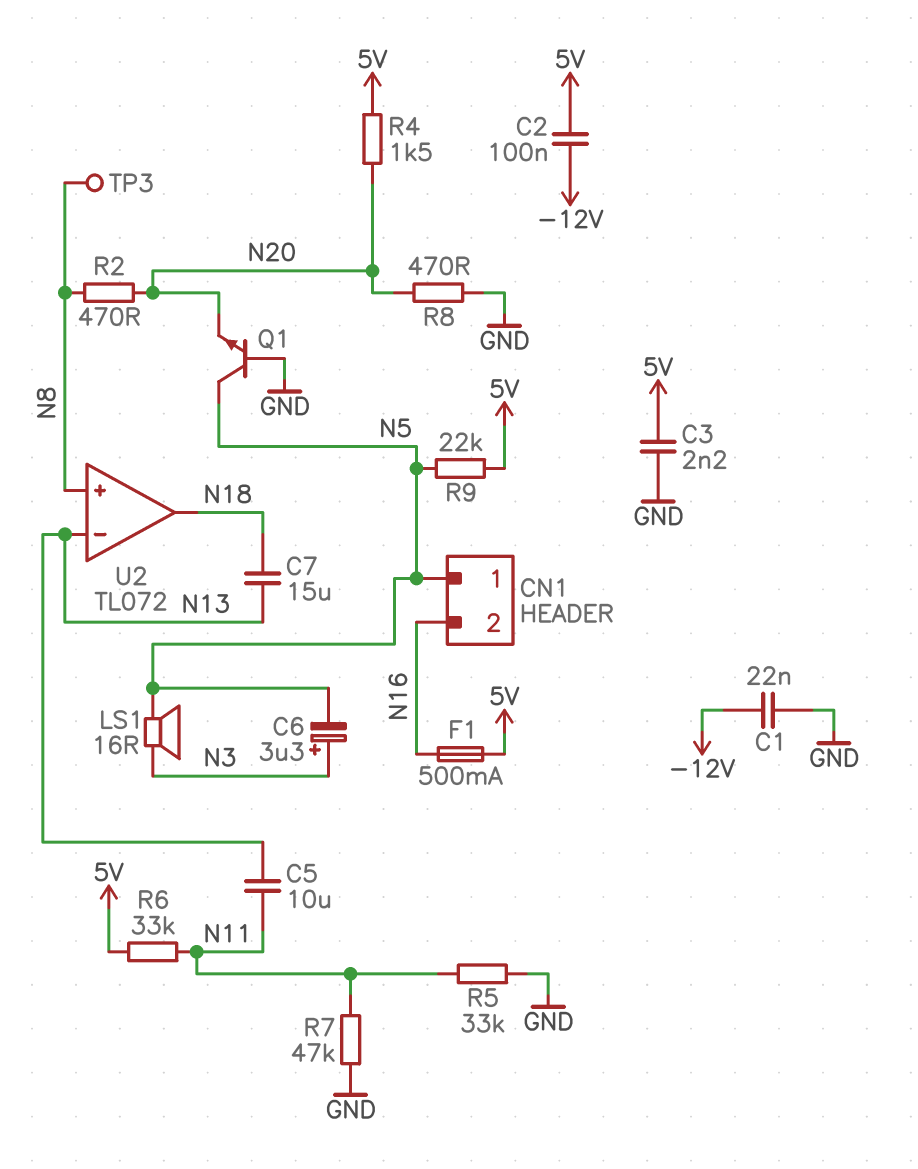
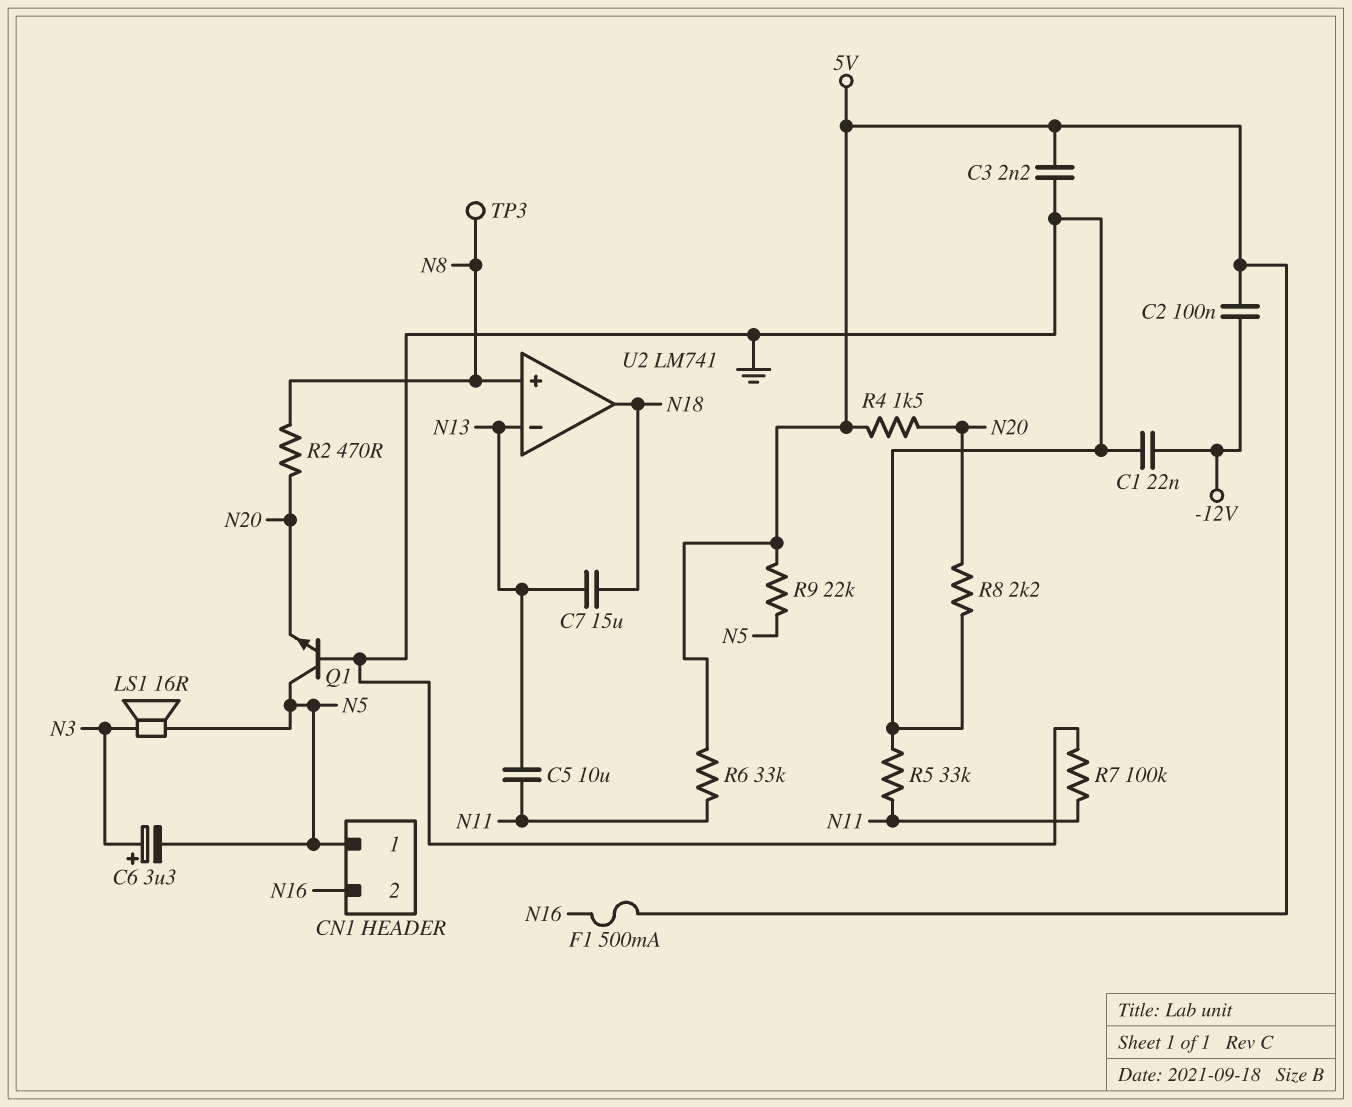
R7: 47k (GND, N11) -> 100k (GND, N11)
R8: 470 (GND, N20) -> 2.2k (GND, N20)
U2: TL072 -> LM741

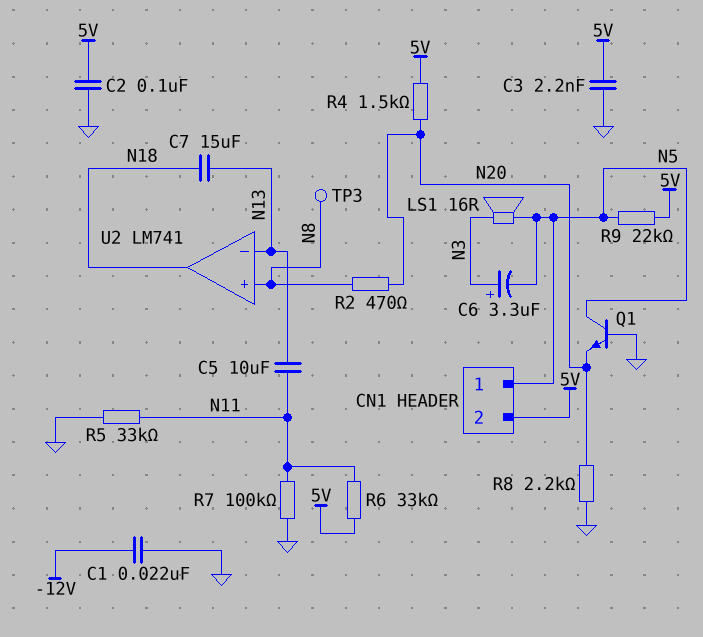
C2: 100nF (-12V, 5V) -> 100nF (5V, GND)
CN1 pin 2: N16 -> 5V
F1: 500mA (5V, N16) -> none

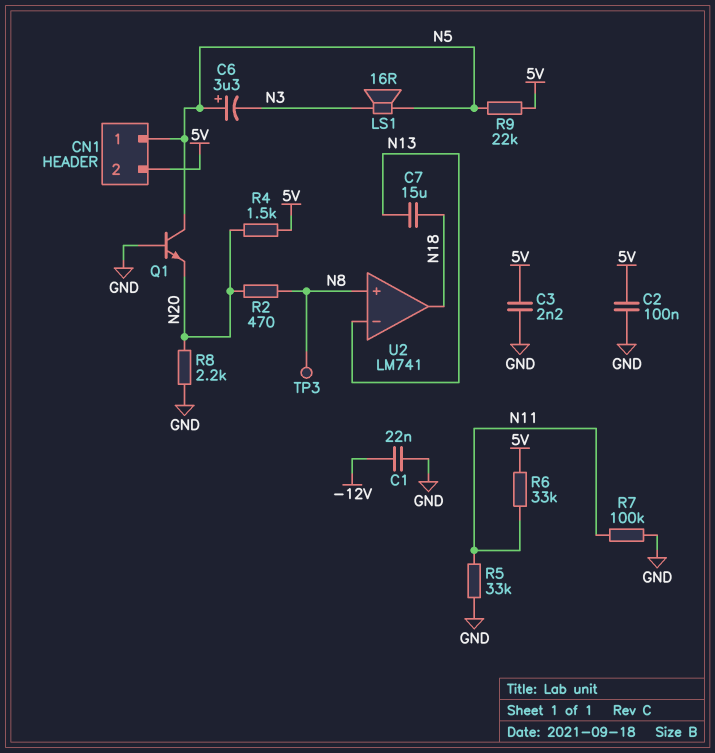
C5: 10uF (N11, N13) -> none
C6: 3.3uF (plus N3, minus N5) -> 3.3uF (plus N5, minus N3)

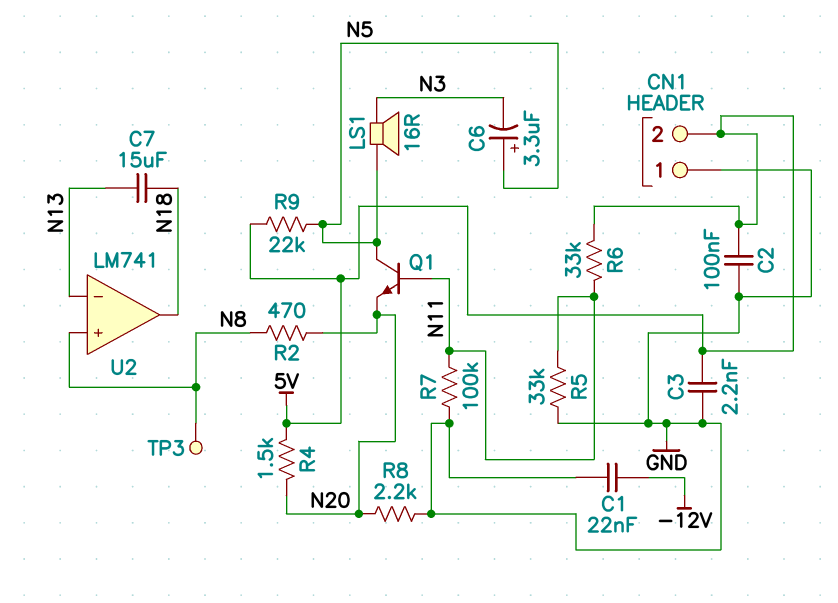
CN1 pin 1: N5 -> GND
Q1: NPN (B GND, C N5, E N20) -> NPN (B N11, C N5, E N20)

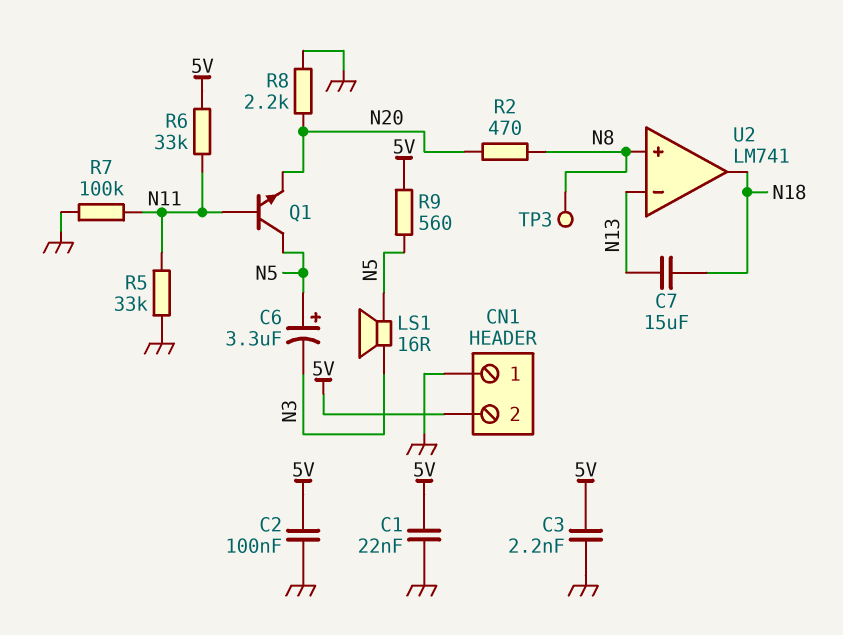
C1: 22nF (-12V, GND) -> 22nF (5V, GND)
R4: 1.5k (5V, N20) -> none
R9: 22k (5V, N5) -> 560 (5V, N5)

